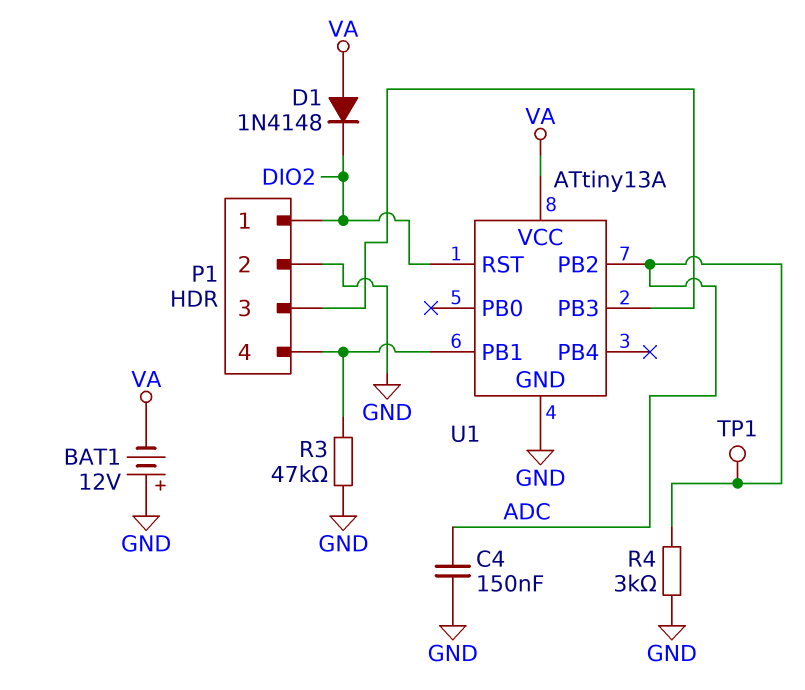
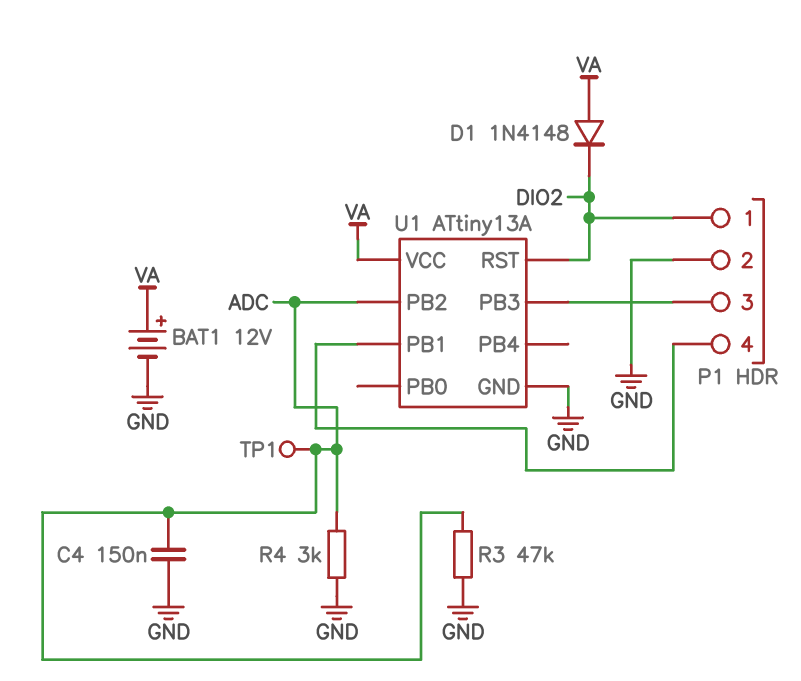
BAT1: 12V (plus GND, minus VA) -> 12V (plus VA, minus GND)
R3: 47k (GND, P1/4) -> 47k (ADC, GND)

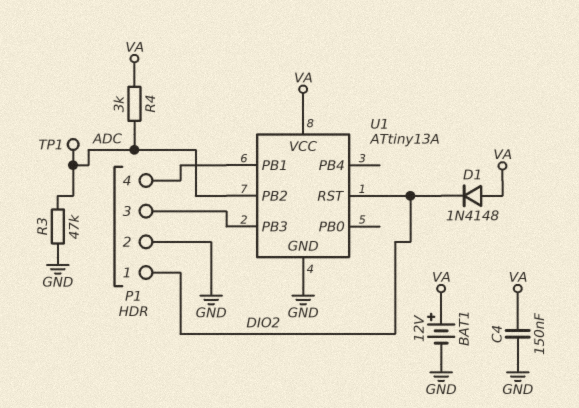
C4: 150nF (ADC, GND) -> 150nF (GND, VA)
R4: 3k (ADC, GND) -> 3k (ADC, VA)

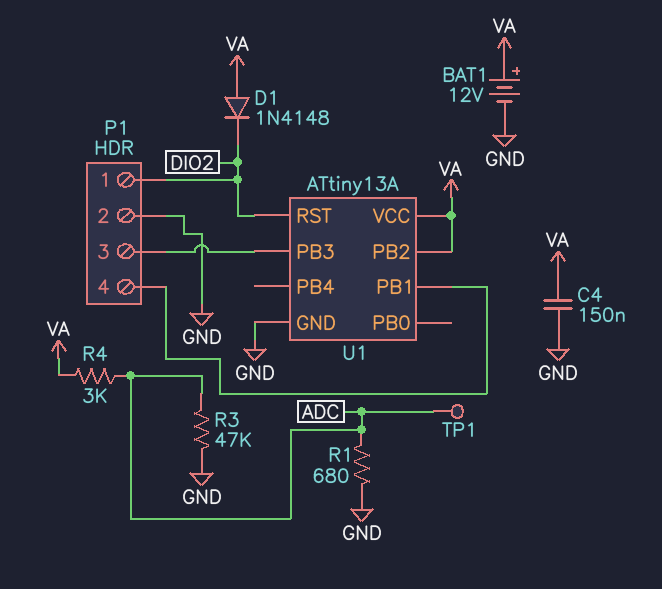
R1: none -> 680 (ADC, GND)
U1 pin PB2: ADC -> VA

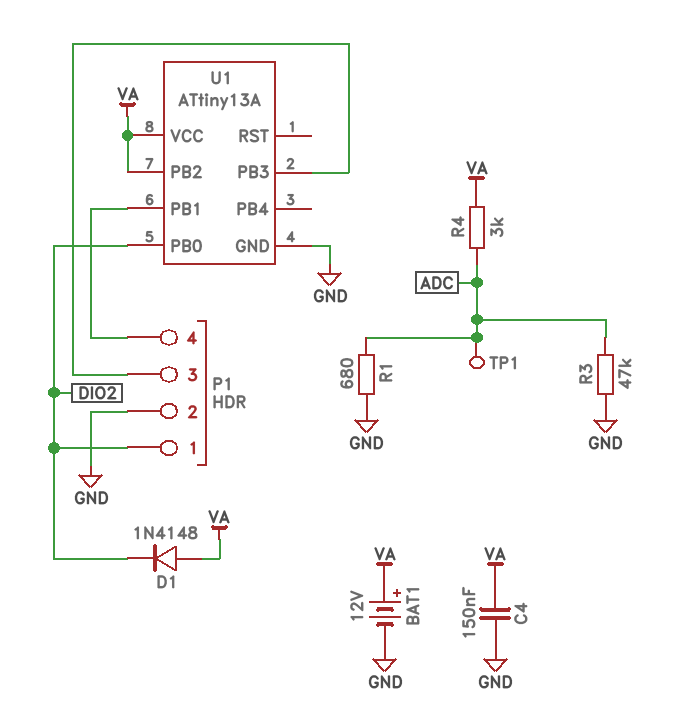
U1 pin PB0: none -> DIO2
U1 pin RST: DIO2 -> none

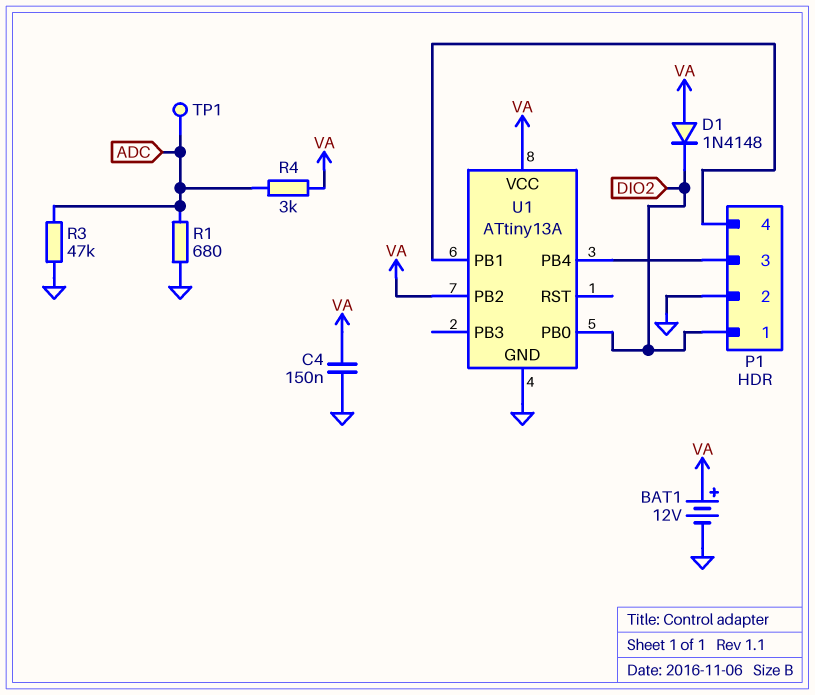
U1 pin PB3: P1/3 -> none
U1 pin PB4: none -> P1/3

